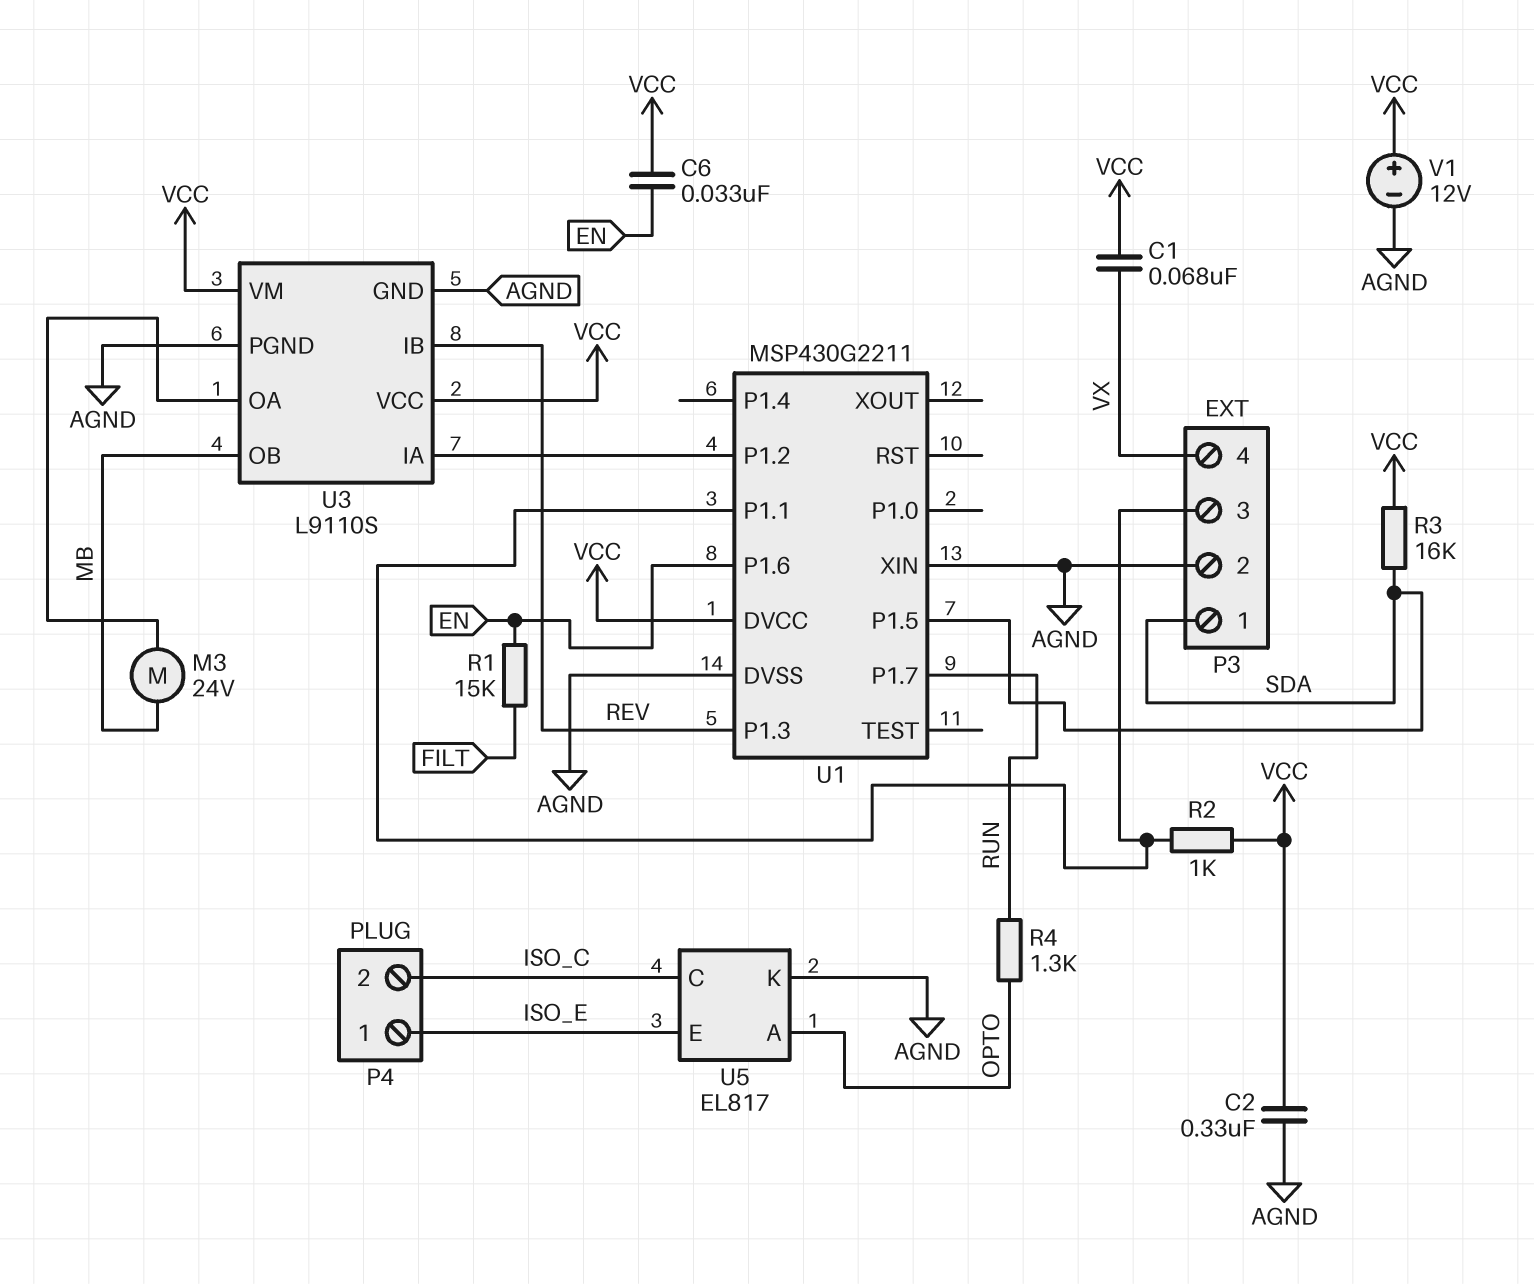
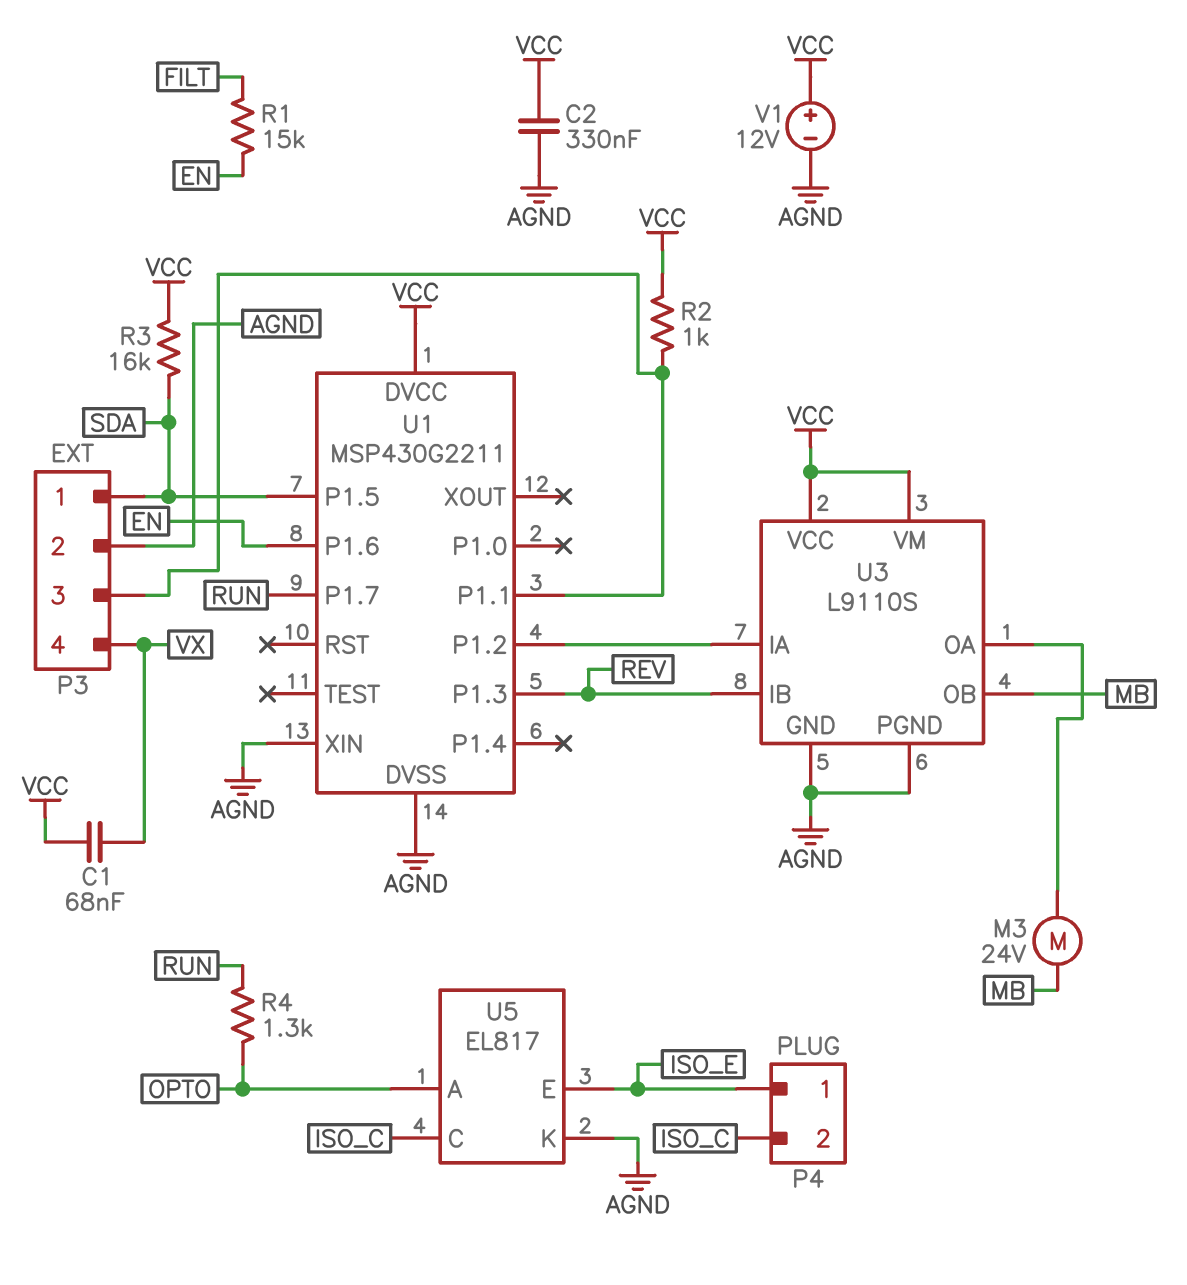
C6: 33nF (EN, VCC) -> none

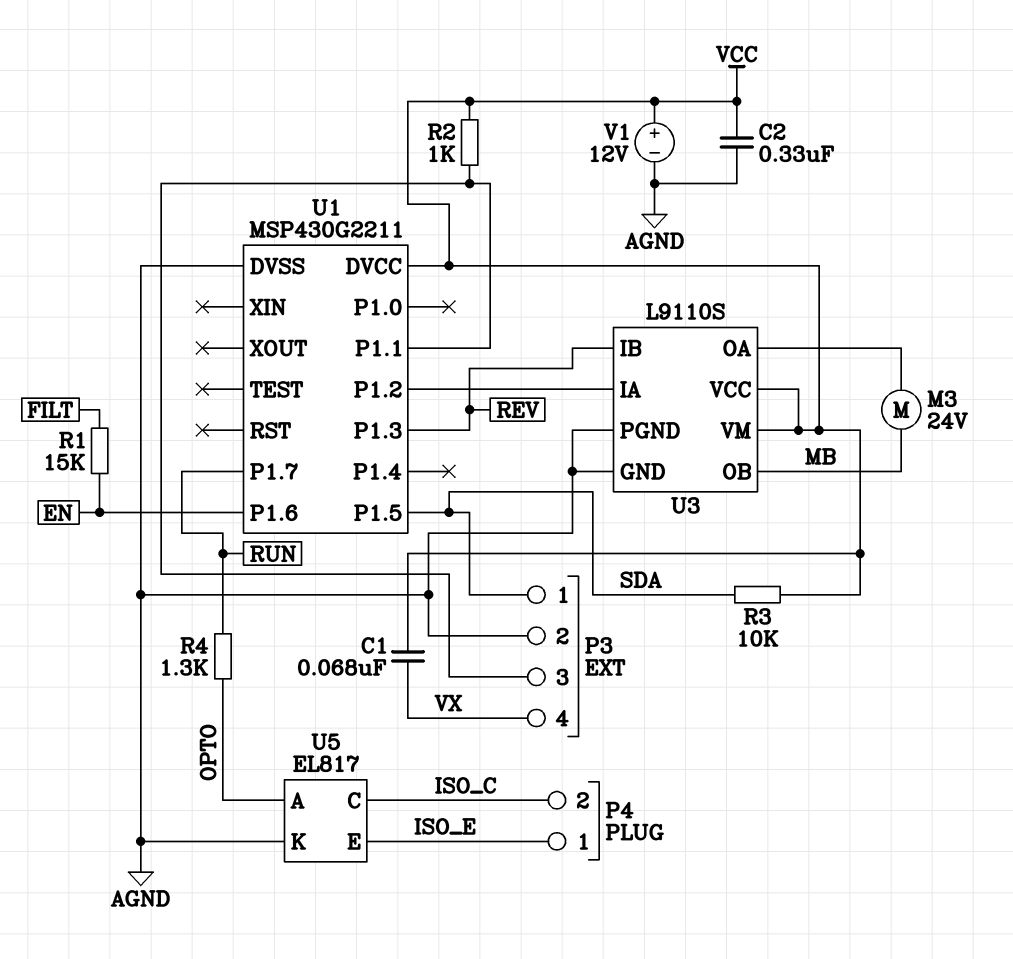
R3: 16k (SDA, VCC) -> 10k (SDA, VCC)
U1 pin XIN: AGND -> none

